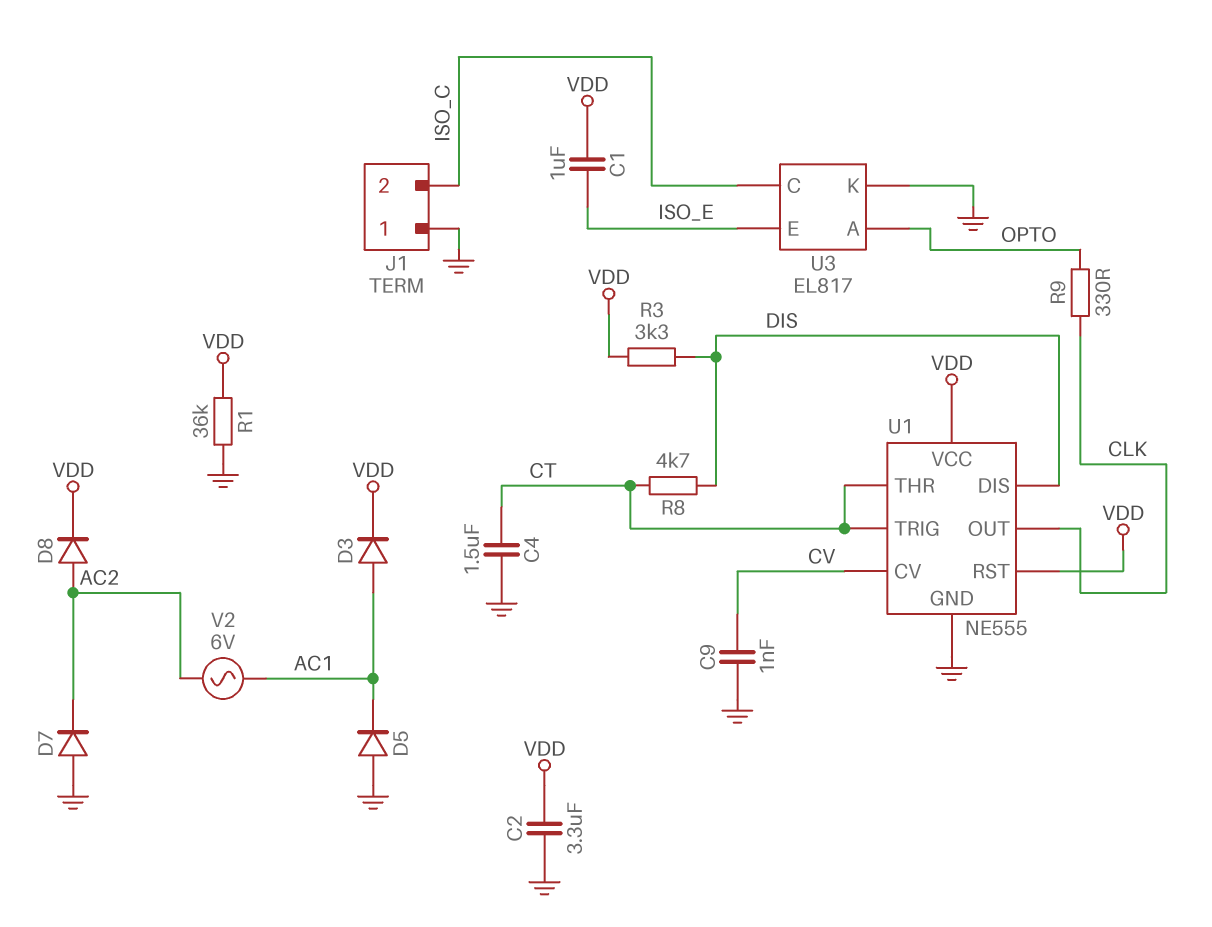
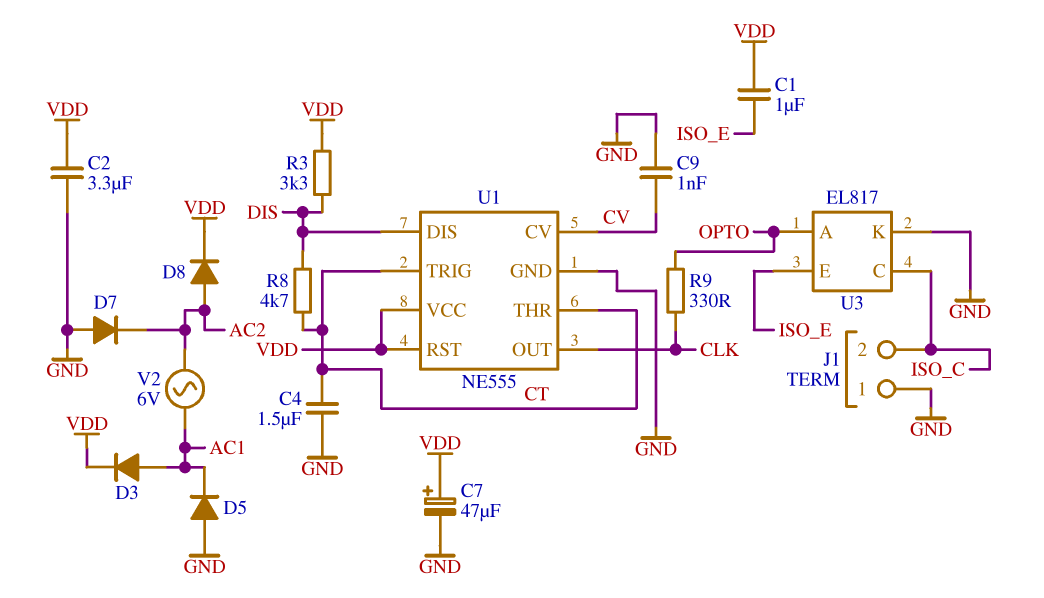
C7: none -> 47uF (plus VDD, minus GND)
R1: 36k (GND, VDD) -> none

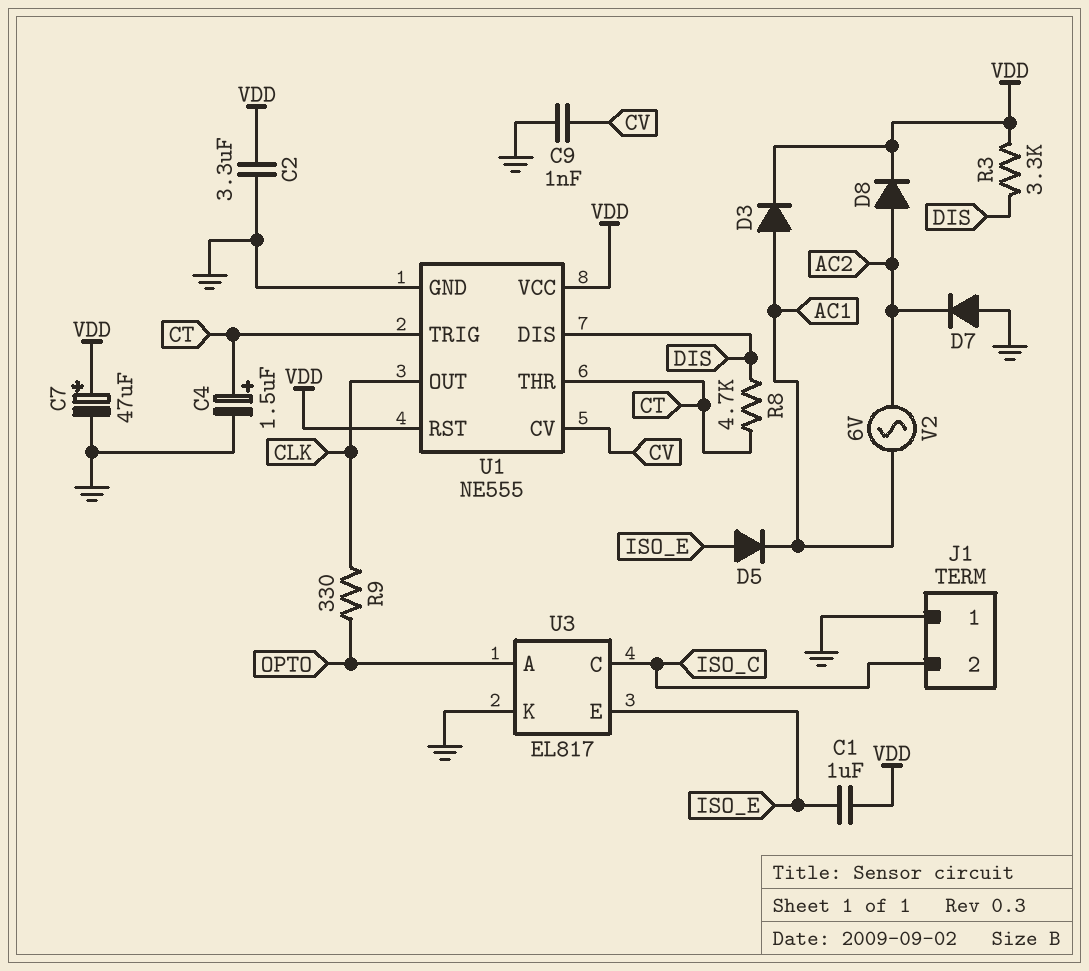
C4: 1.5uF (CT, GND) -> 1.5uF (plus CT, minus GND)
D5: diode (A GND, K AC1) -> diode (A ISO_E, K AC1)

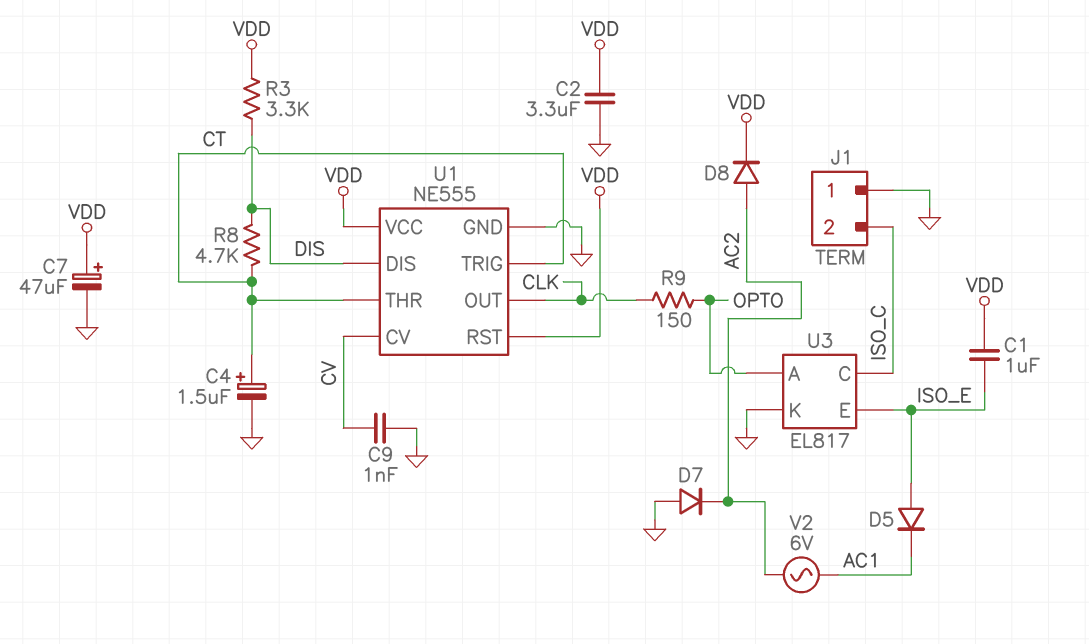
D3: diode (A AC1, K VDD) -> none
R9: 330 (CLK, OPTO) -> 150 (CLK, OPTO)

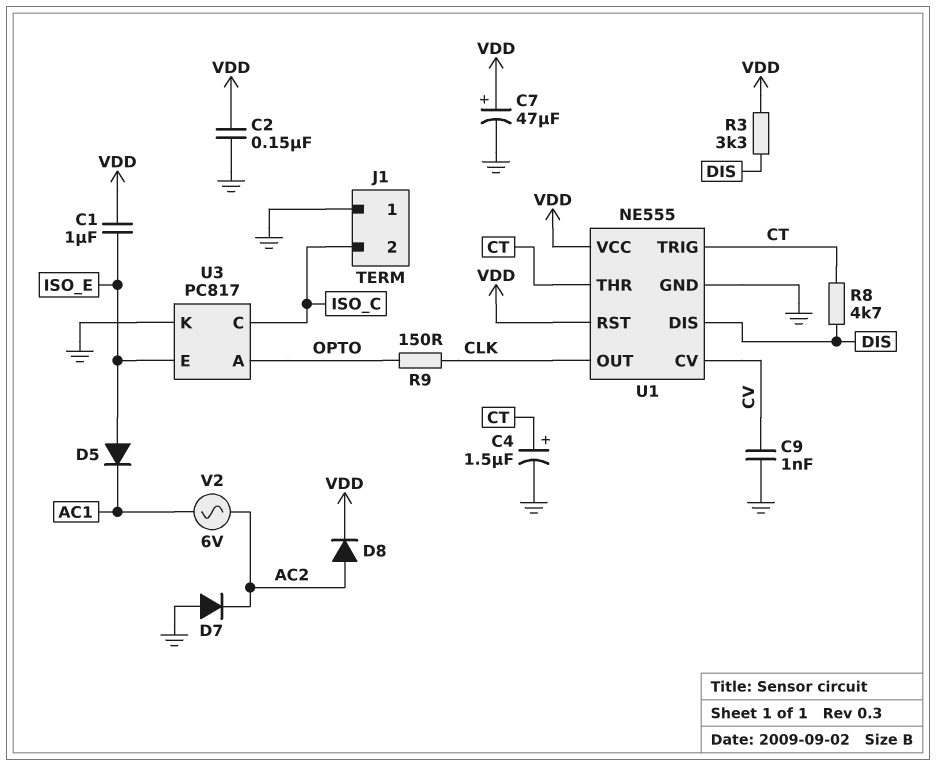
C2: 3.3uF (GND, VDD) -> 150nF (GND, VDD)
U3: EL817 -> PC817

